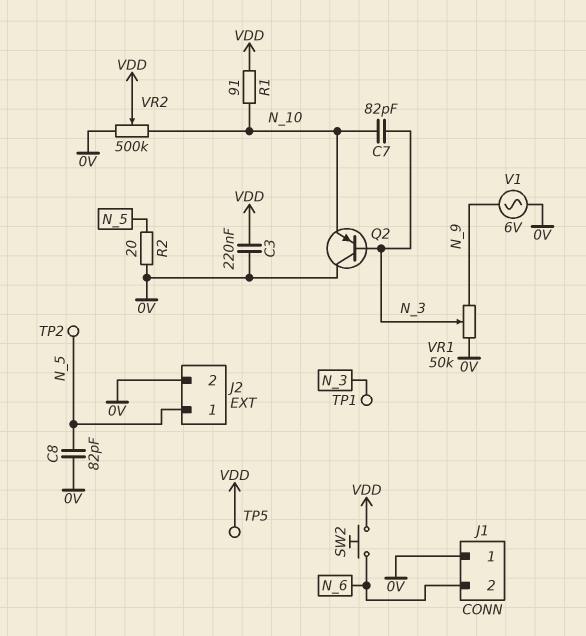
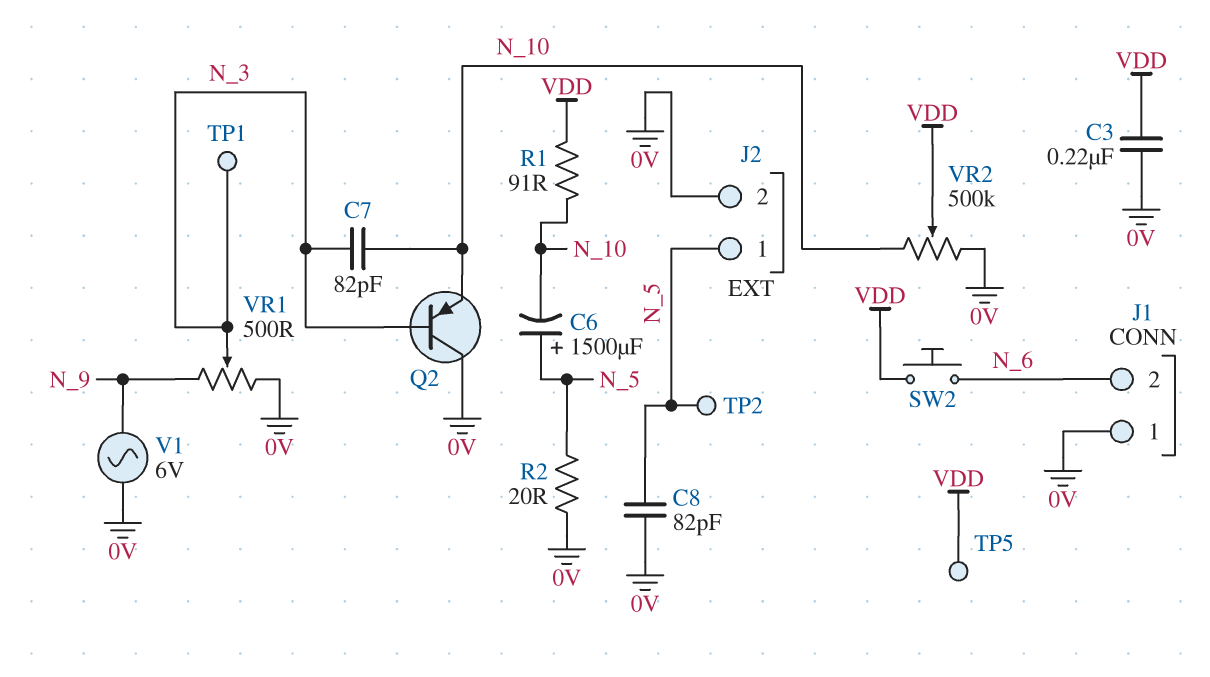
C6: none -> 1500uF (plus N_5, minus N_10)
VR1: 50k (0V, N_9, wiper N_3) -> 500 (0V, N_9, wiper N_3)

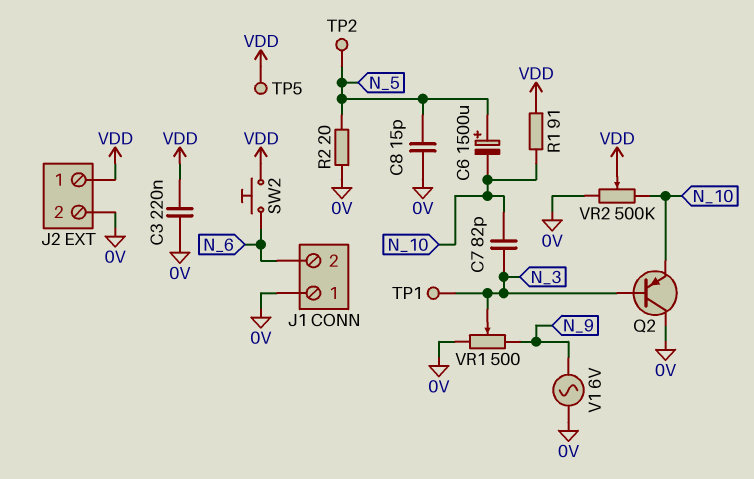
C8: 82pF (0V, N_5) -> 15pF (0V, N_5)
J2 pin 1: N_5 -> VDD

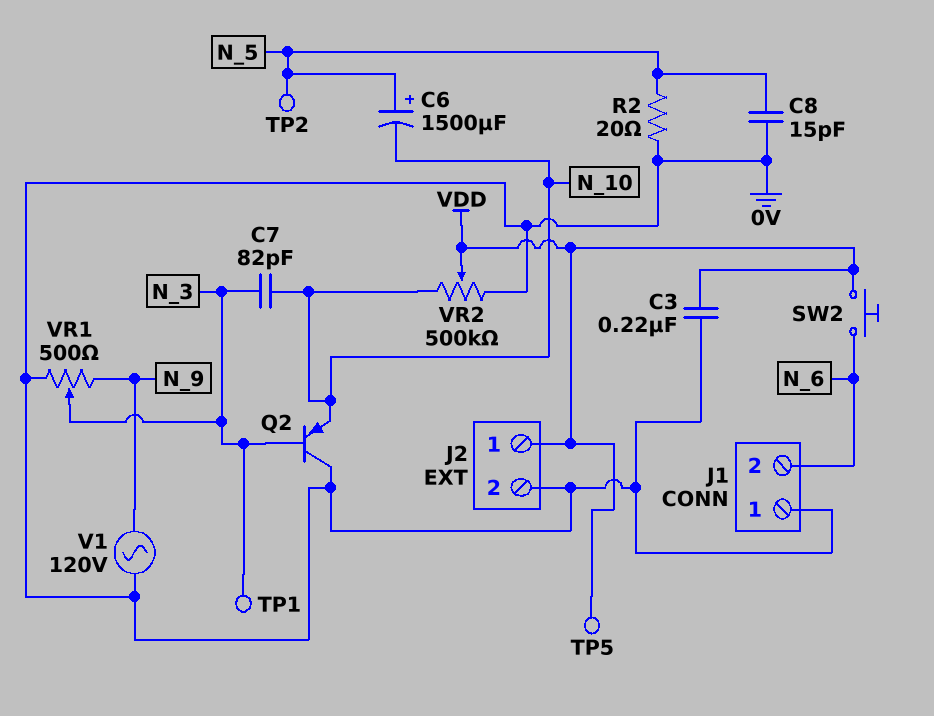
R1: 91 (N_10, VDD) -> none
V1: AC 6V (0V, N_9) -> AC 120V (0V, N_9)

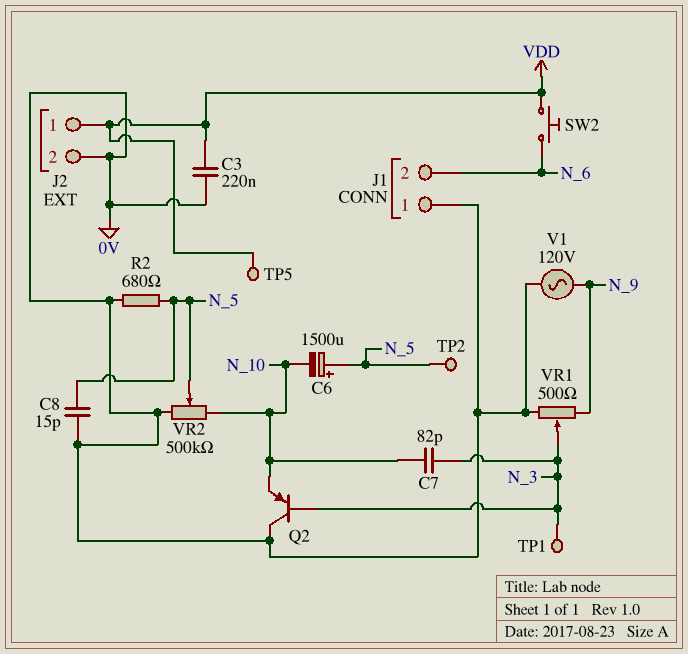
R2: 20 (0V, N_5) -> 680 (0V, N_5)
VR2: 500k (0V, N_10, wiper VDD) -> 500k (0V, N_10, wiper N_5)

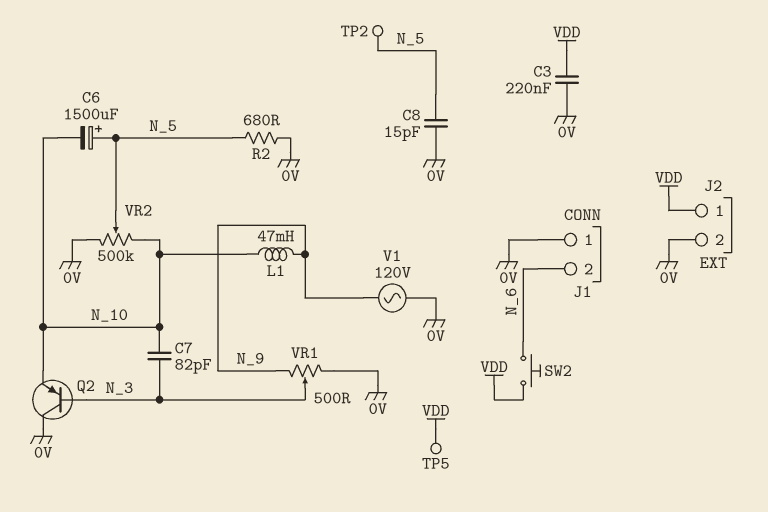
L1: none -> 47mH (N_9, N_10)
TP1: test point (N_3) -> none

